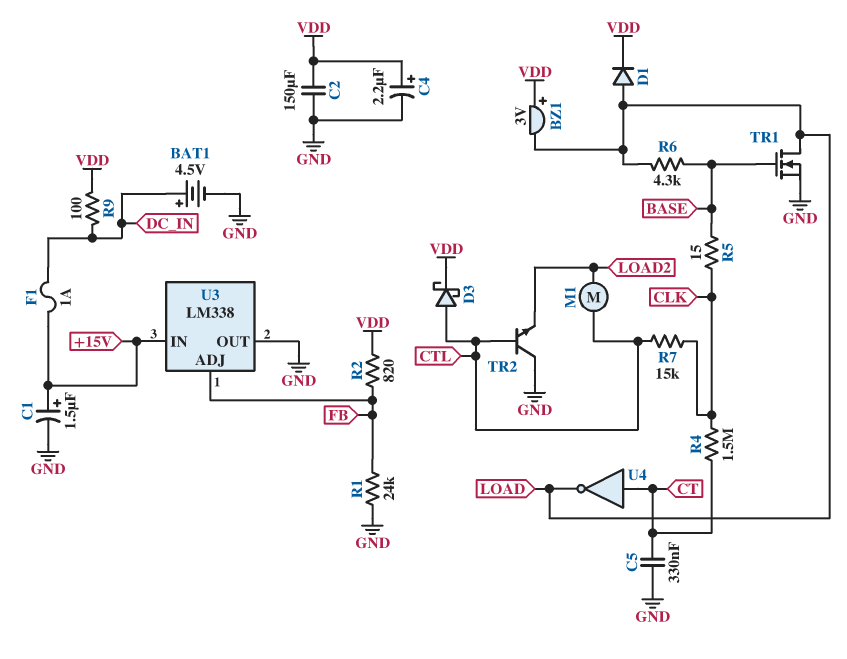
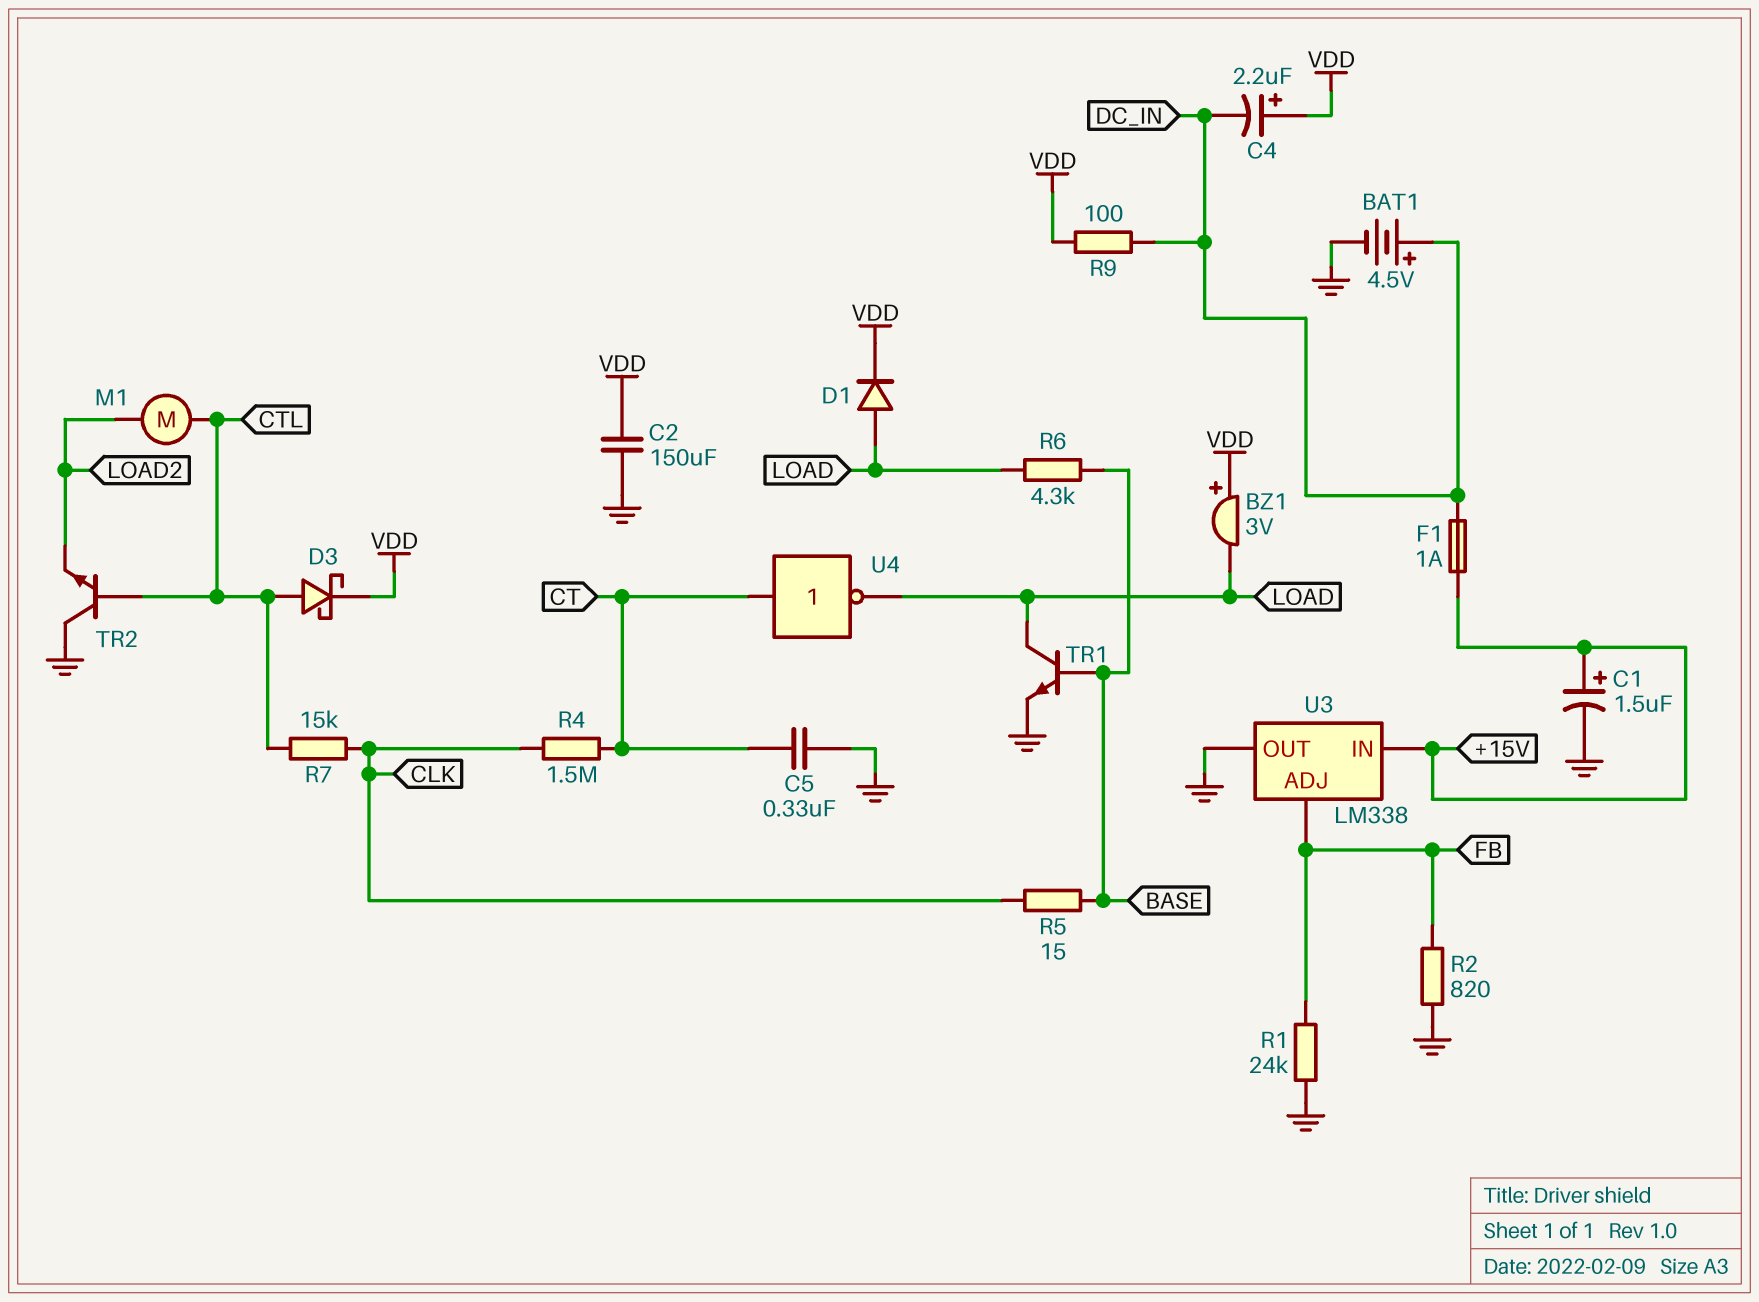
C4: 2.2uF (plus VDD, minus GND) -> 2.2uF (plus VDD, minus DC_IN)
R2: 820 (FB, VDD) -> 820 (FB, GND)
TR1: NMOS (G BASE, D LOAD, S GND) -> NPN (B BASE, C LOAD, E GND)

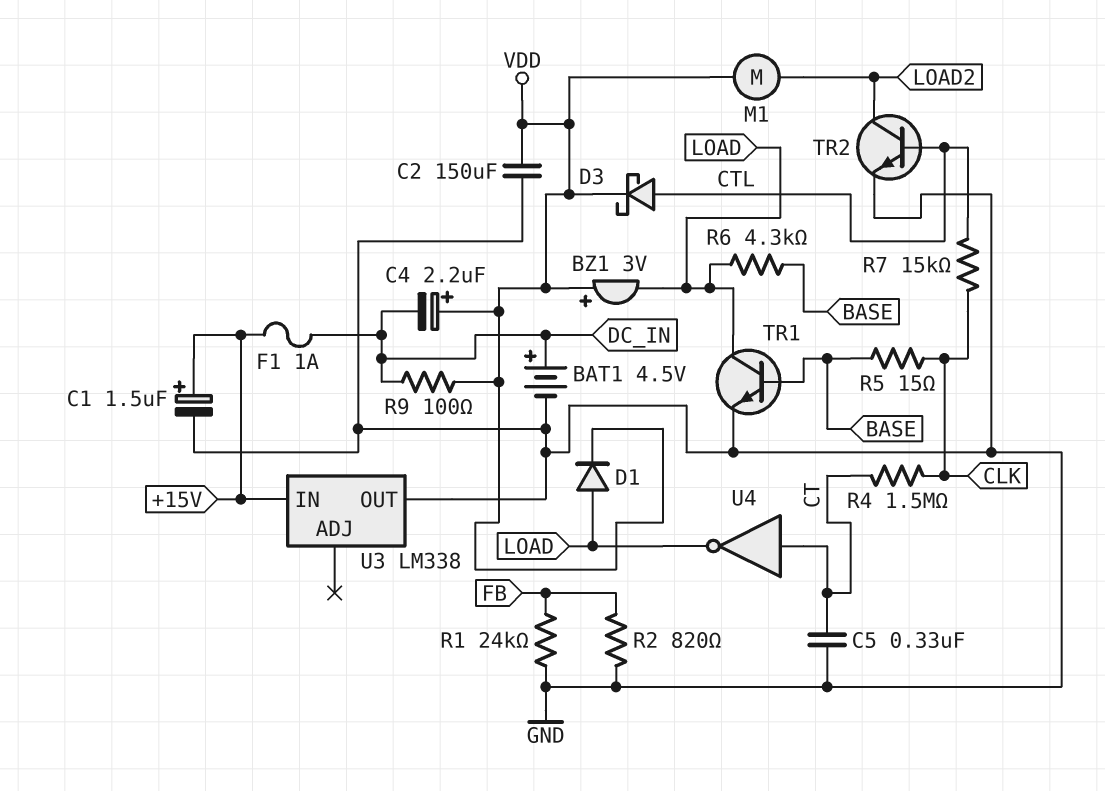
M1: motor (CTL, LOAD2) -> motor (LOAD2, VDD)
TR2: NPN (B CTL, C GND, E LOAD2) -> NPN (B CTL, C LOAD2, E GND)
U3 pin ADJ: FB -> none

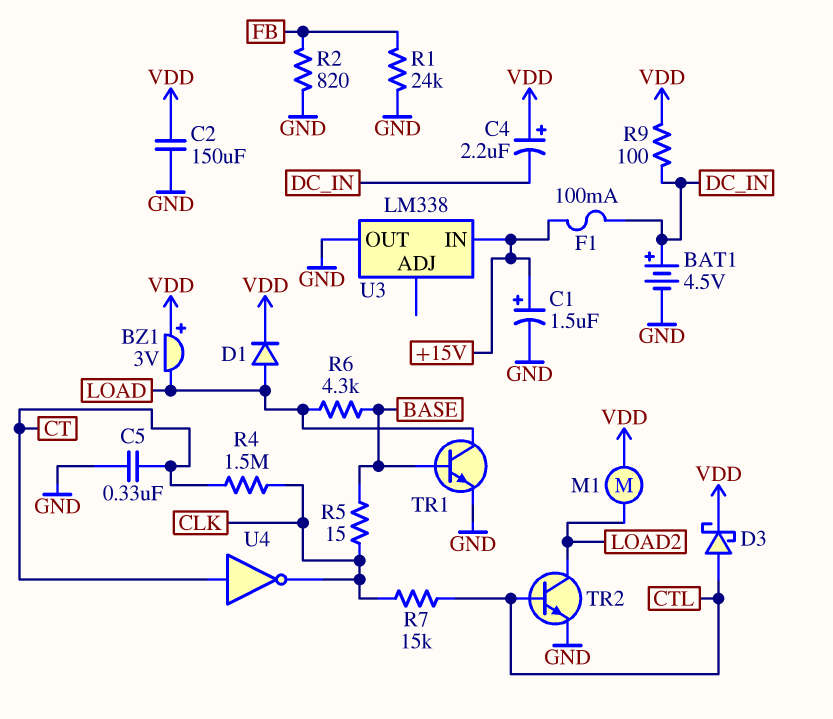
F1: 1A (+15V, DC_IN) -> 100mA (+15V, DC_IN)
U4: NOT (in CT, out LOAD) -> NOT (in CT, out CLK)

